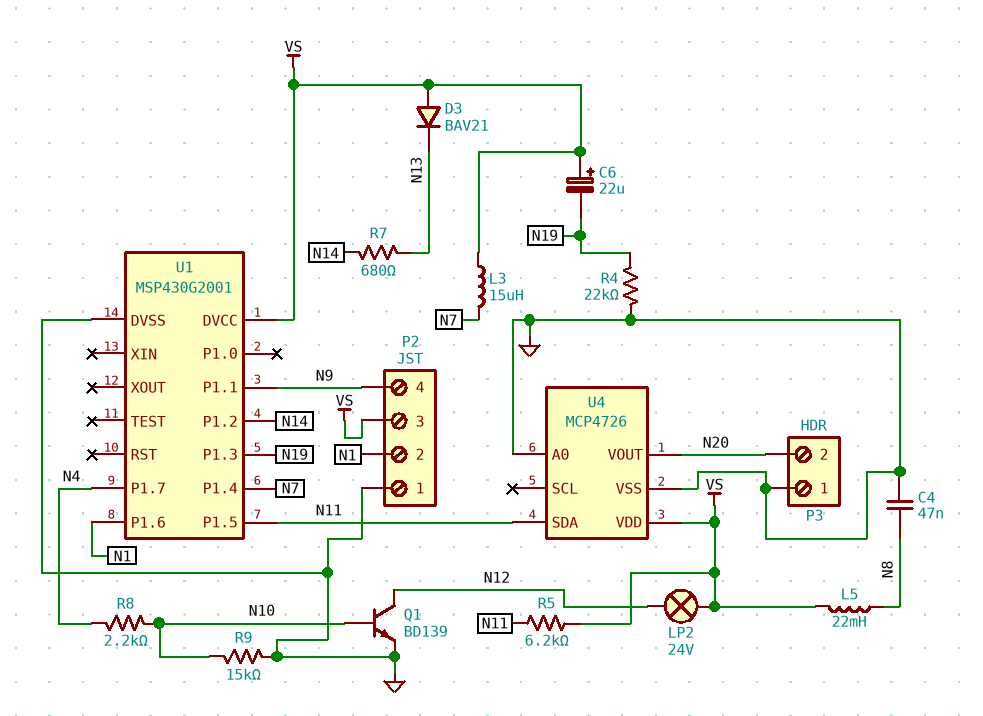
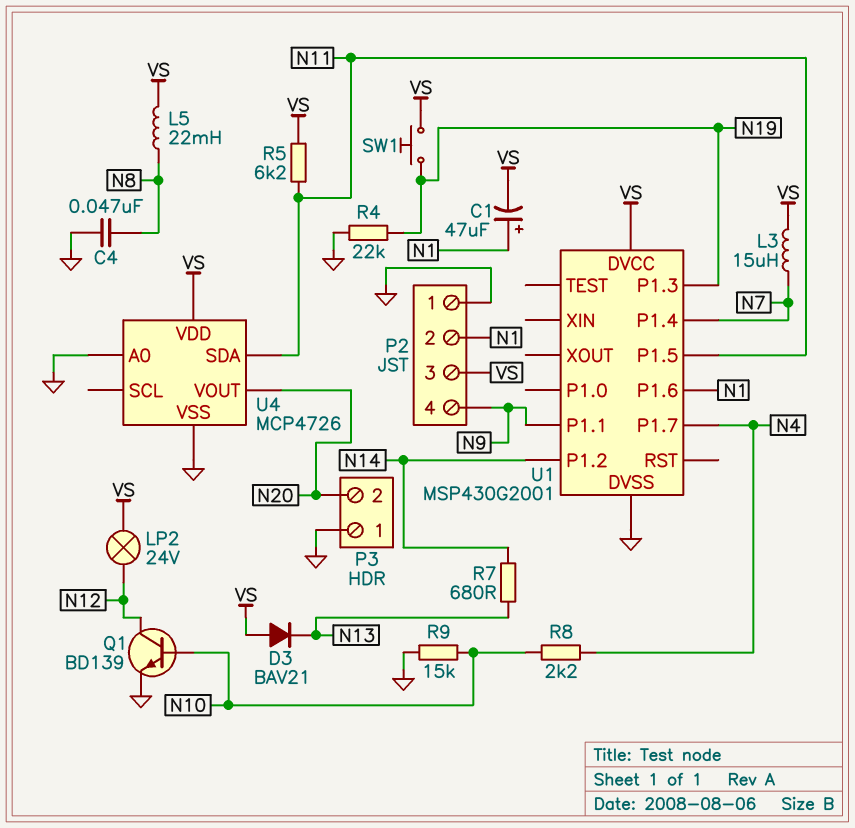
C1: none -> 47uF (plus N1, minus VS)
C6: 22uF (plus VS, minus N19) -> none
SW1: none -> button (N19, VS)

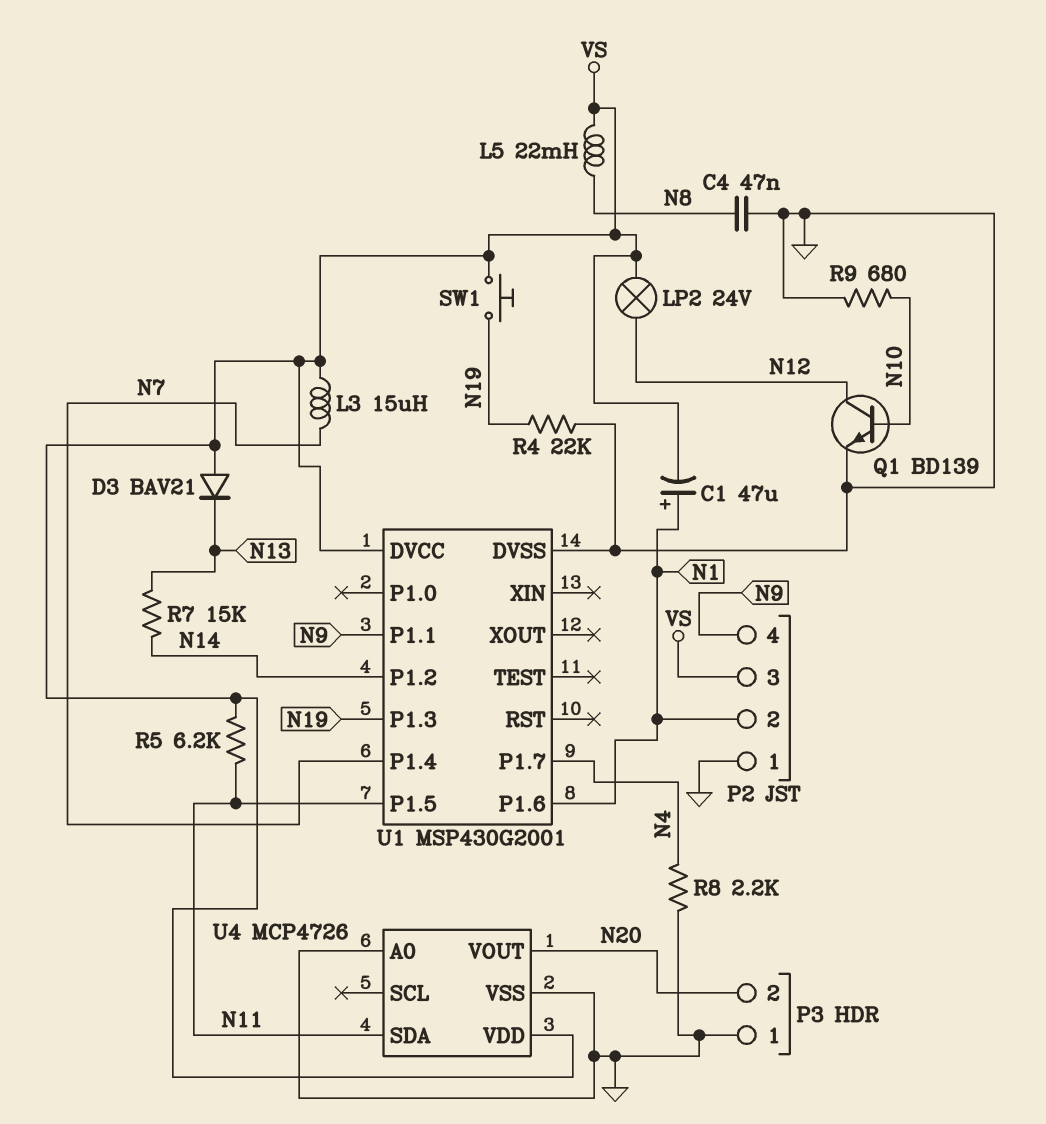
R7: 680 (N13, N14) -> 15k (N13, N14)
R8: 2.2k (N4, N10) -> 2.2k (GND, N4)
R9: 15k (GND, N10) -> 680 (GND, N10)

